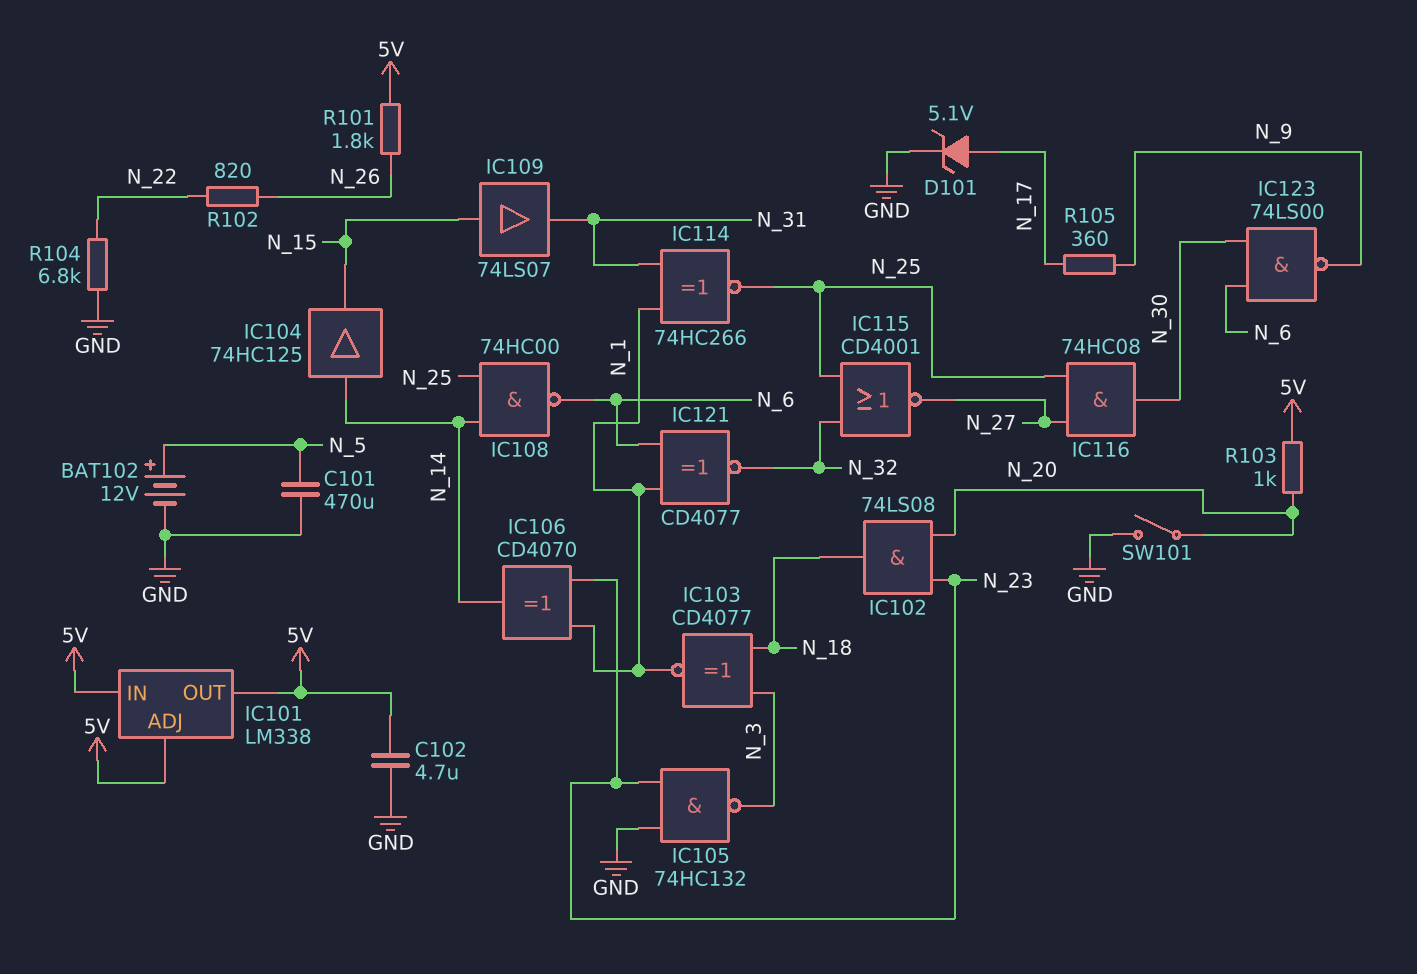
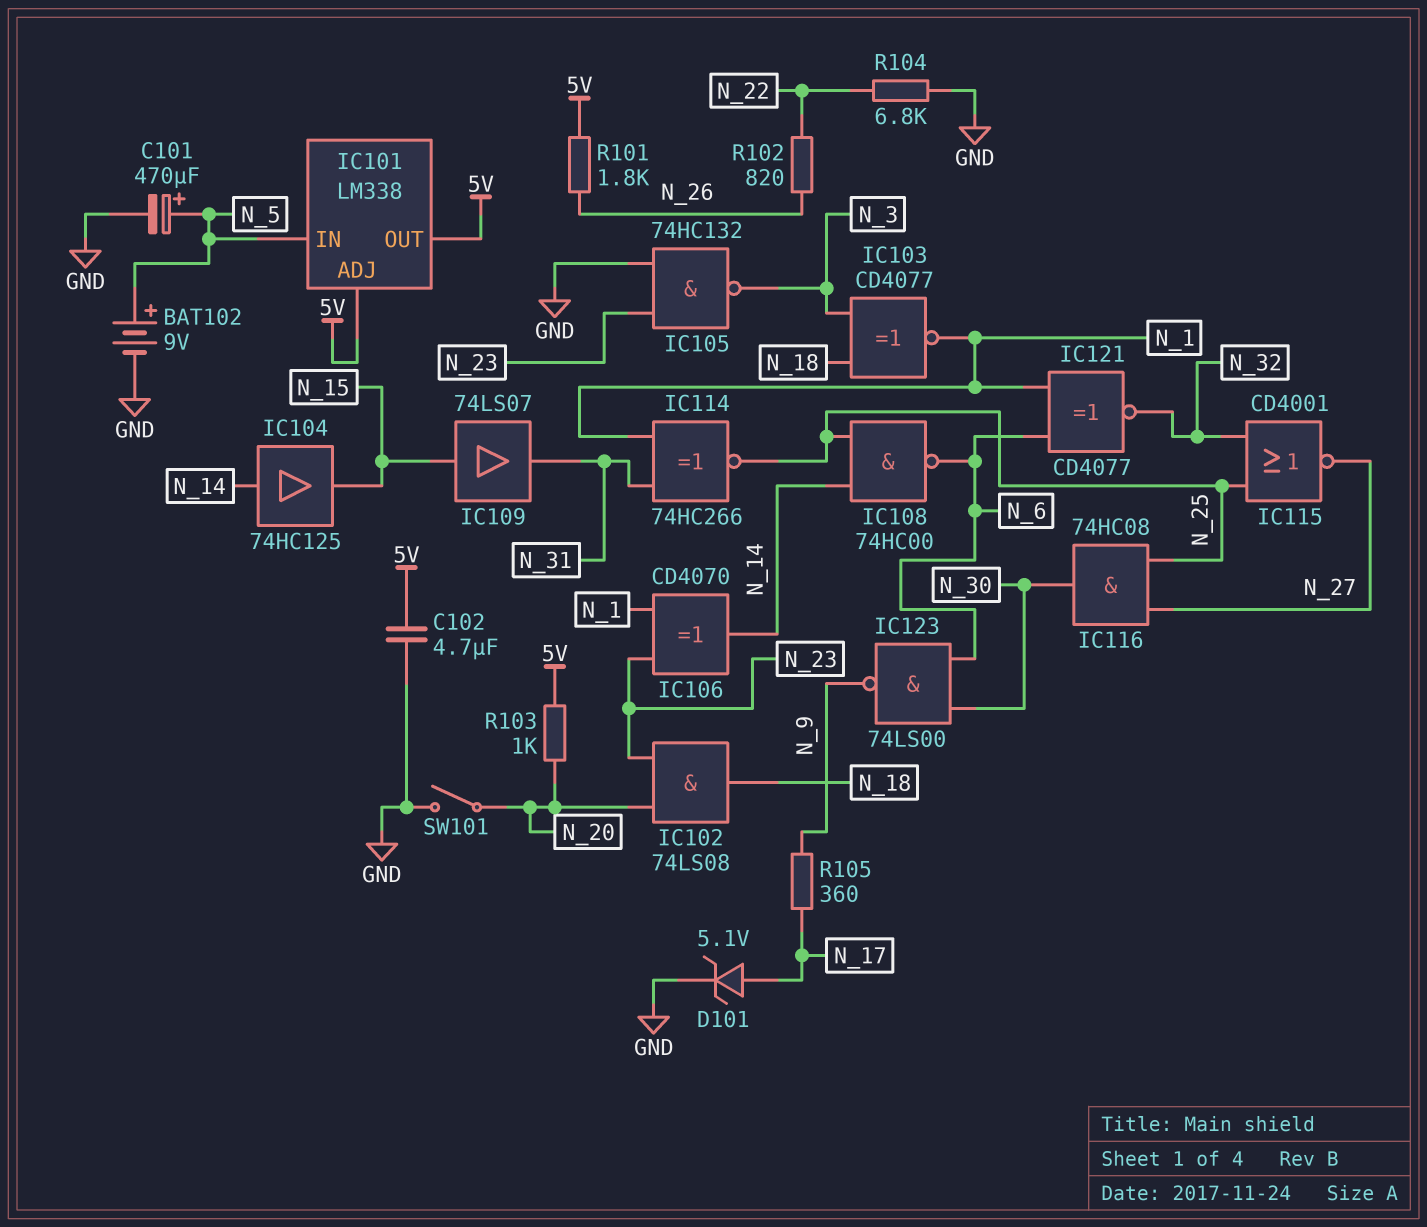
BAT102: 12V (plus N_5, minus GND) -> 9V (plus N_5, minus GND)
C101: 470uF (GND, N_5) -> 470uF (plus N_5, minus GND)
IC101 pin IN: 5V -> N_5

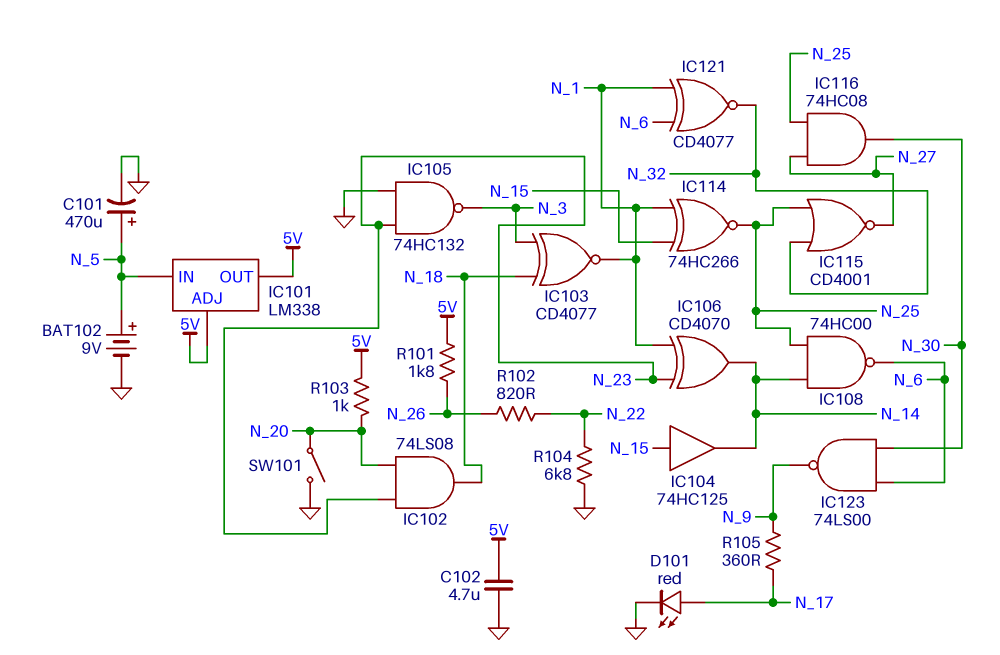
D101: zener 5.1V (A N_17, K GND) -> LED red (A N_17, K GND)
IC104: buffer 74HC125 (in N_14, out N_15) -> buffer 74HC125 (in N_15, out N_14)
IC109: buffer 74LS07 (in N_15, out N_31) -> none
IC114: XNOR 74HC266 (in N_1, in N_31, out N_25) -> XNOR 74HC266 (in N_1, in N_15, out N_25)

